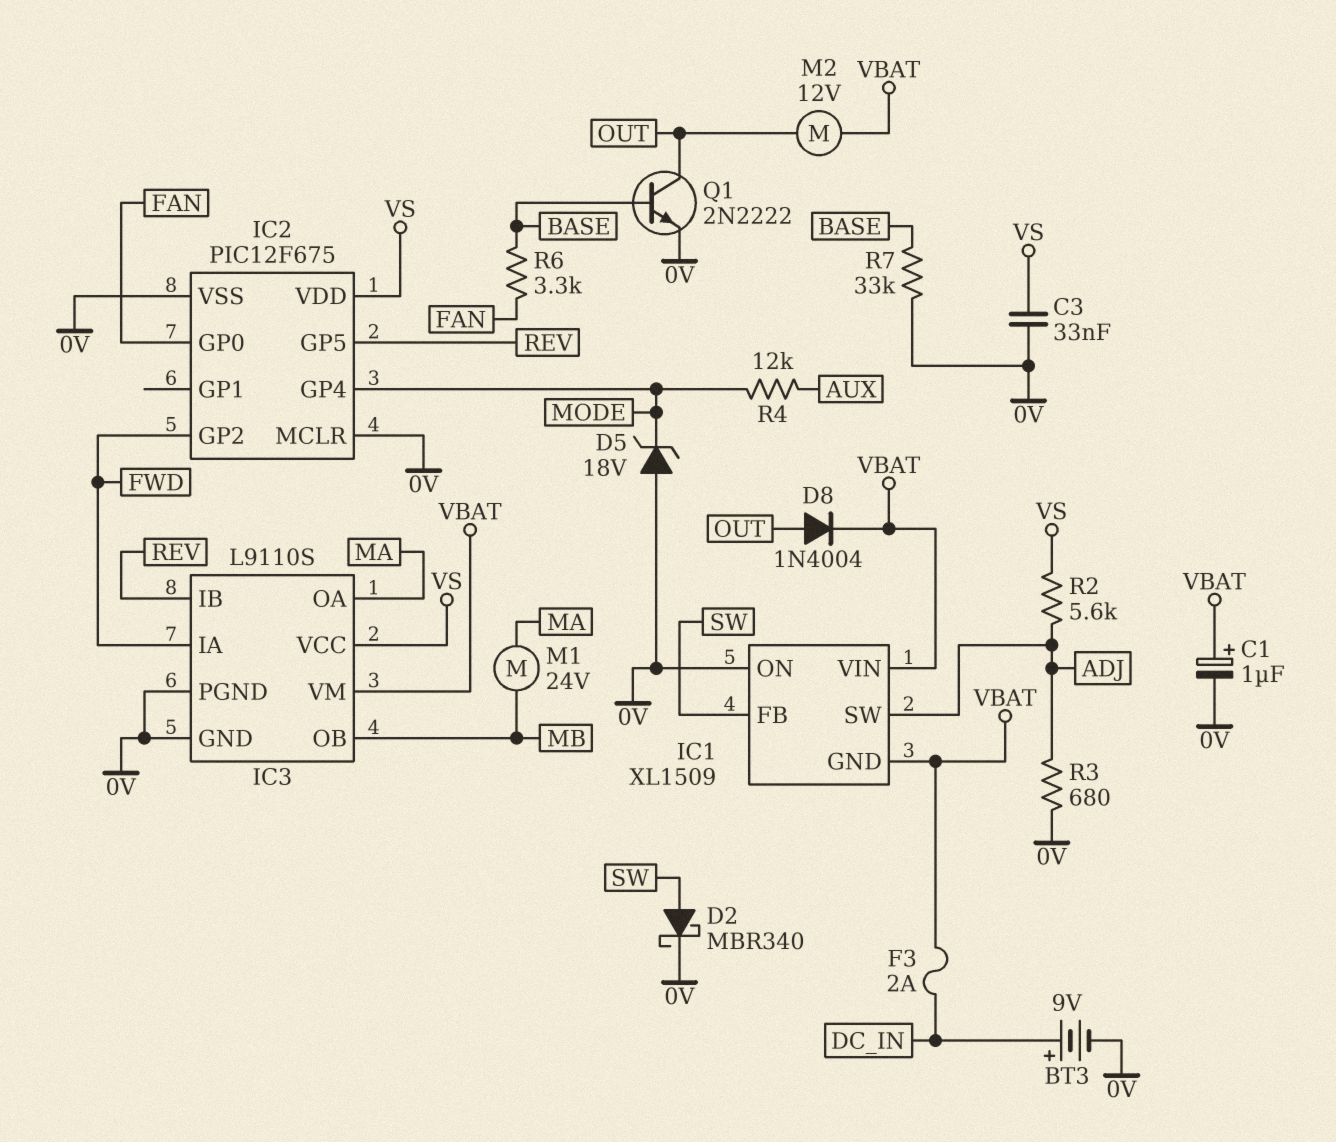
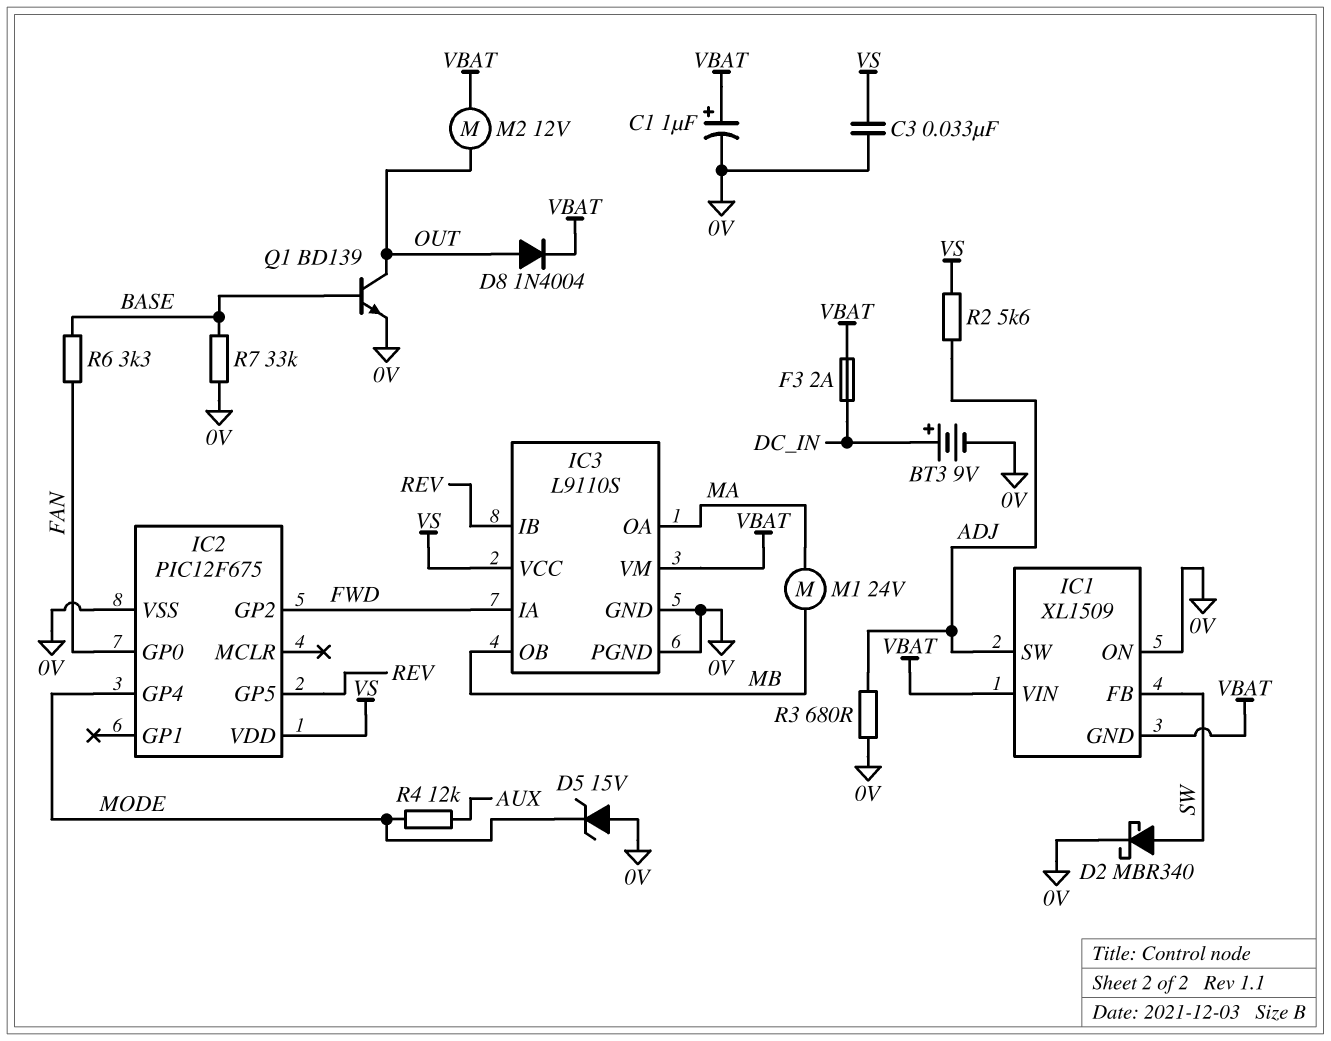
D5: zener 18V (A 0V, K MODE) -> zener 15V (A 0V, K MODE)
IC2 pin MCLR: 0V -> none
Q1: NPN 2N2222 (B BASE, C OUT, E 0V) -> NPN BD139 (B BASE, C OUT, E 0V)

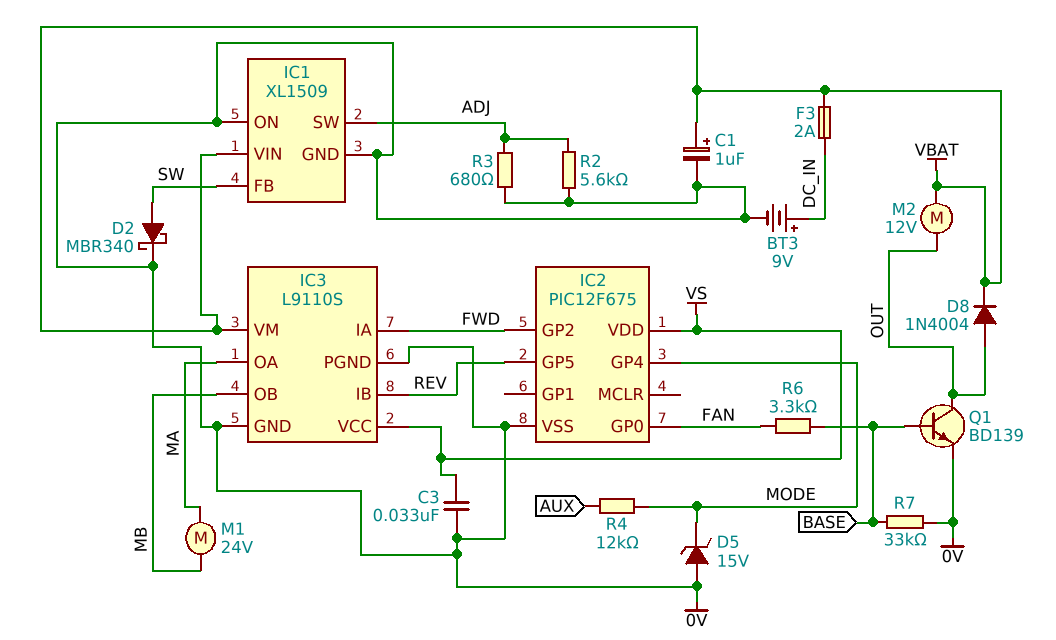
IC1 pin GND: VBAT -> 0V
R2: 5.6k (ADJ, VS) -> 5.6k (0V, ADJ)

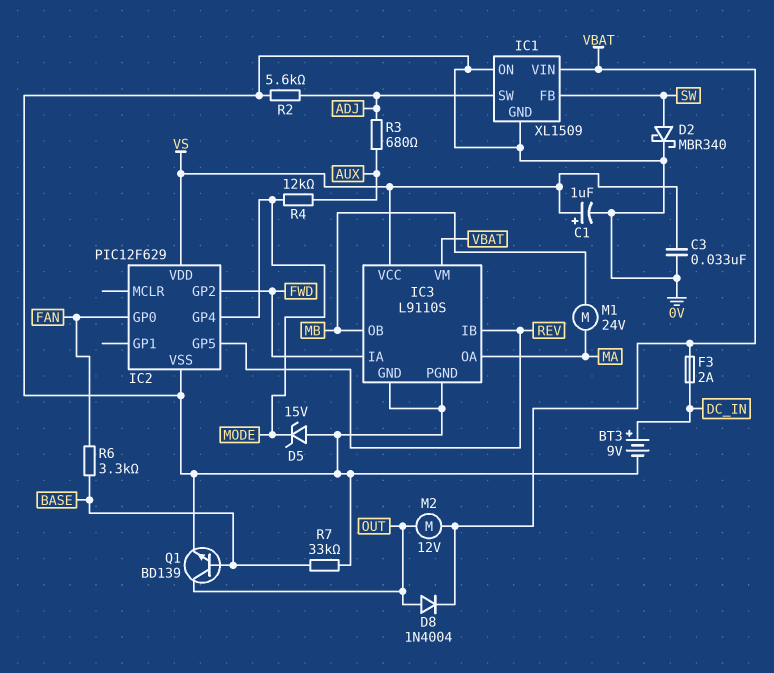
C1: 1uF (plus VBAT, minus 0V) -> 1uF (plus VS, minus 0V)
IC2: PIC12F675 -> PIC12F629
R3: 680 (0V, ADJ) -> 680 (ADJ, AUX)

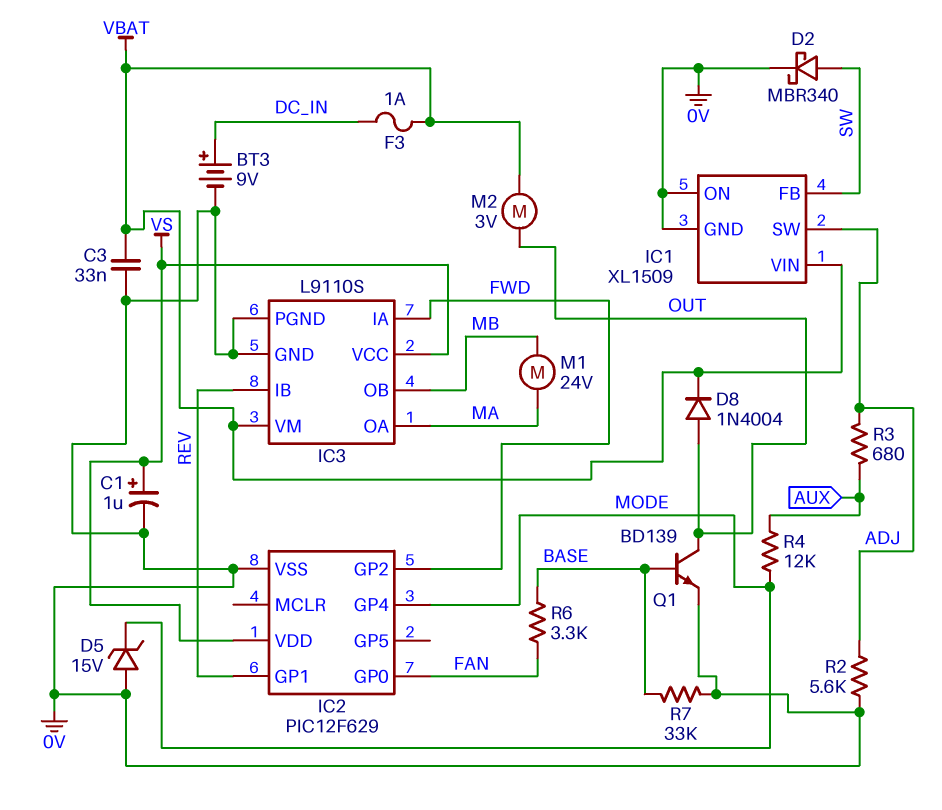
C3: 33nF (0V, VS) -> 33nF (0V, VBAT)
F3: 2A (DC_IN, VBAT) -> 1A (DC_IN, VBAT)
IC2 pin GP1: none -> REV
IC2 pin GP5: REV -> none
M2: motor 12V (OUT, VBAT) -> motor 3V (OUT, VBAT)

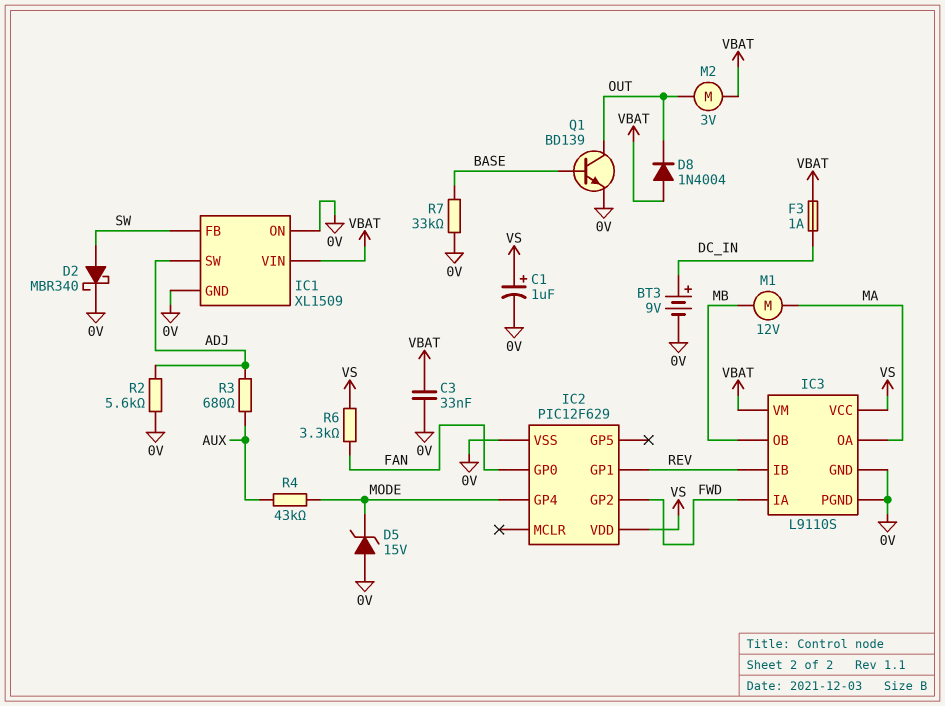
D8: diode 1N4004 (A OUT, K VBAT) -> diode 1N4004 (A VBAT, K OUT)
M1: motor 24V (MA, MB) -> motor 12V (MA, MB)
R4: 12k (AUX, MODE) -> 43k (AUX, MODE)
R6: 3.3k (BASE, FAN) -> 3.3k (FAN, VS)

